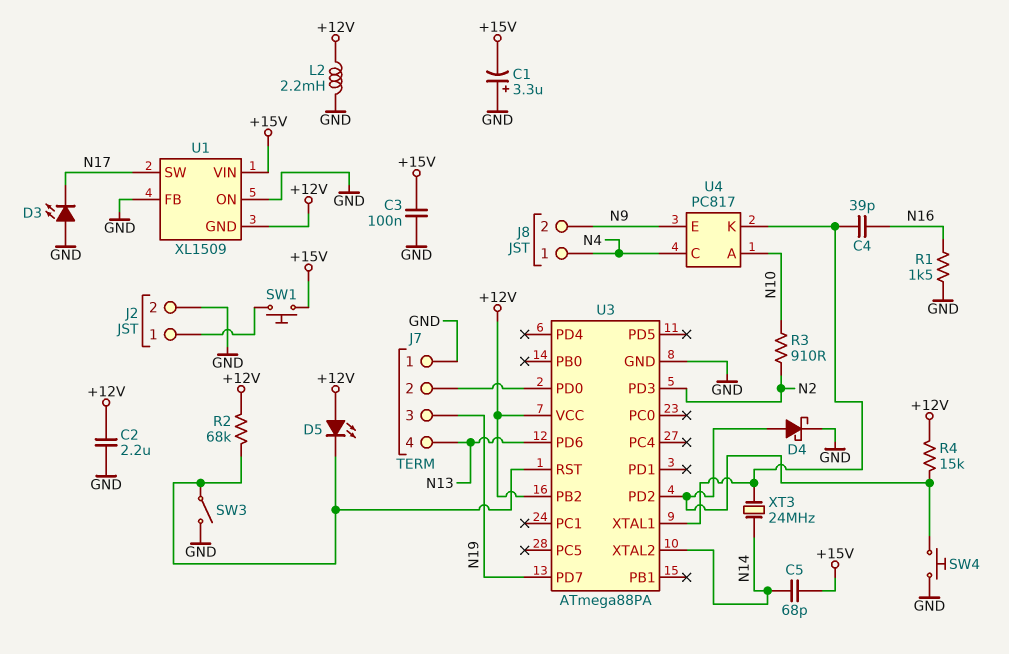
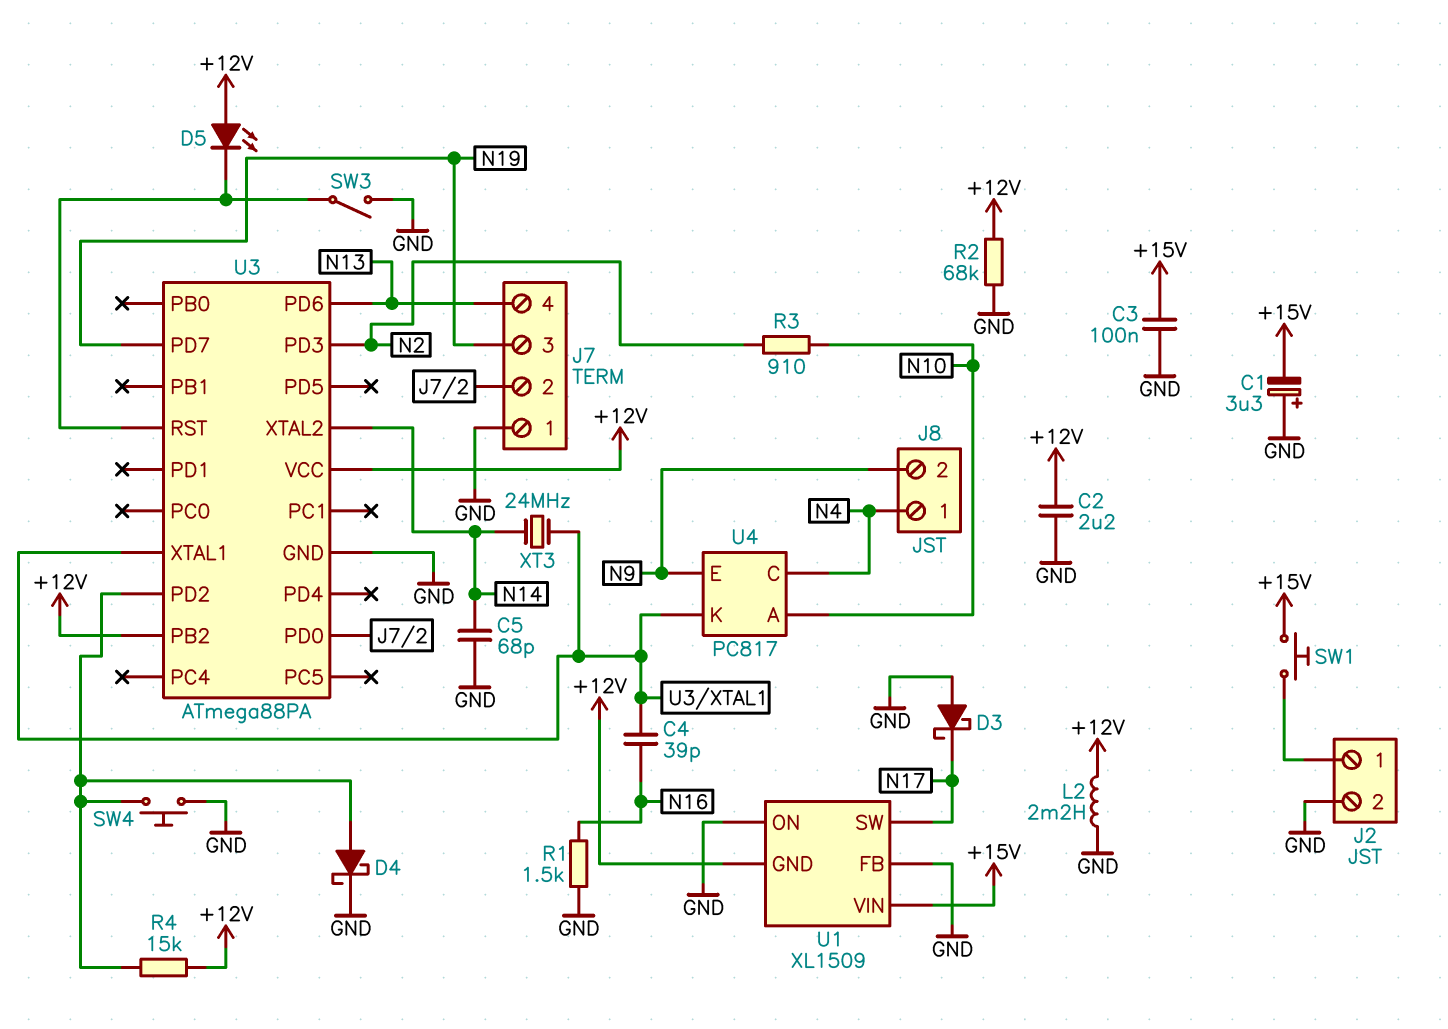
C5: 68pF (+15V, N14) -> 68pF (GND, N14)
D3: LED (A GND, K N17) -> schottky (A GND, K N17)
R2: 68k (+12V, U3/RST) -> 68k (+12V, GND)

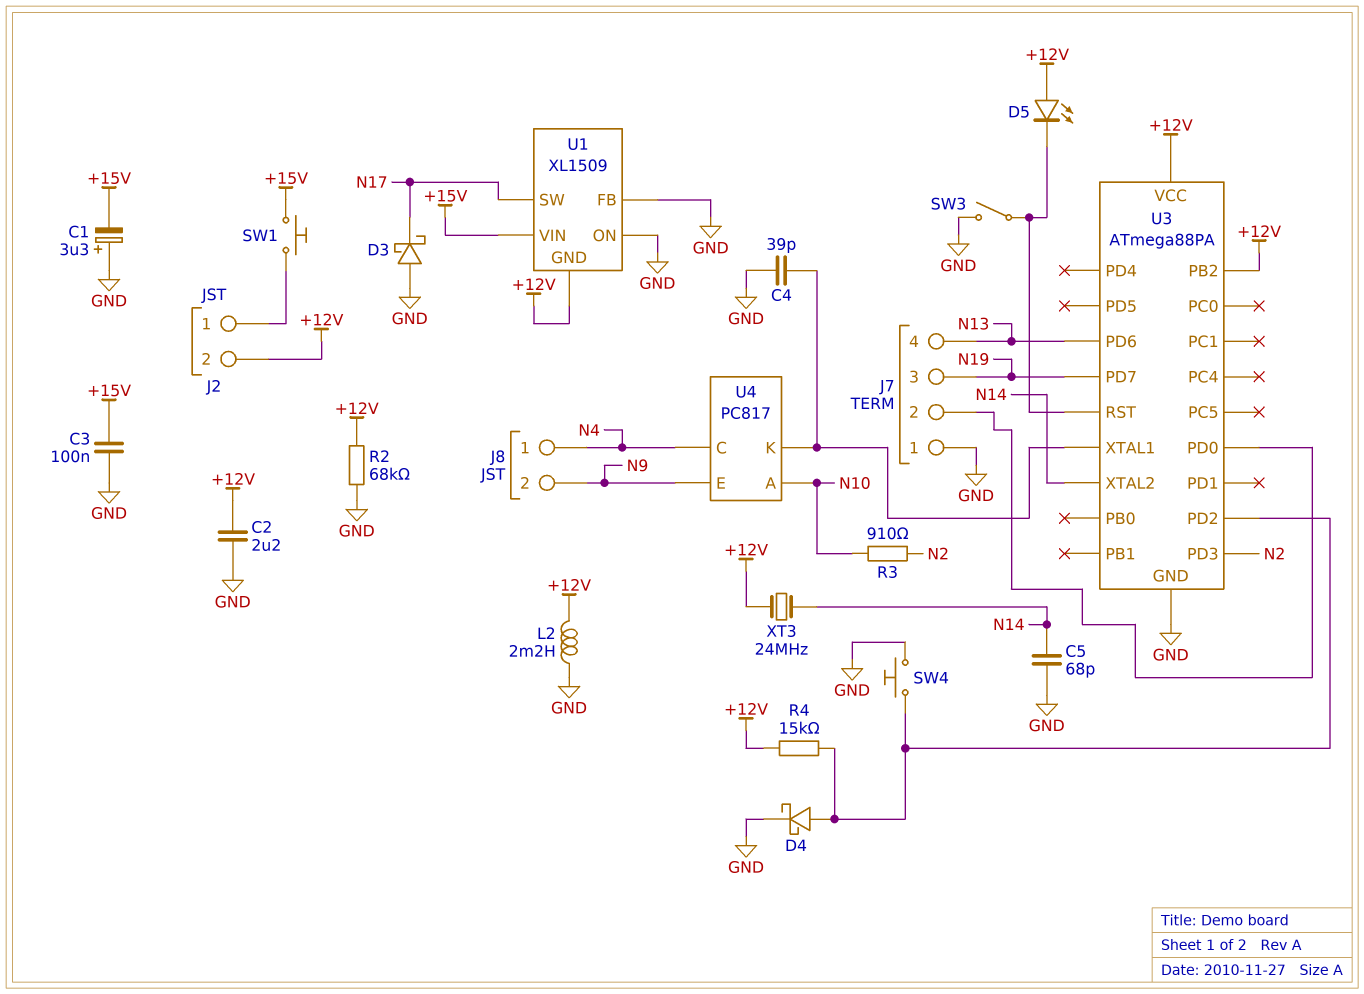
C4: 39pF (N16, U3/XTAL1) -> 39pF (GND, U3/XTAL1)
J2 pin 2: GND -> +12V
R1: 1.5k (GND, N16) -> none
XT3: 24MHz (N14, U3/XTAL1) -> 24MHz (+12V, N14)

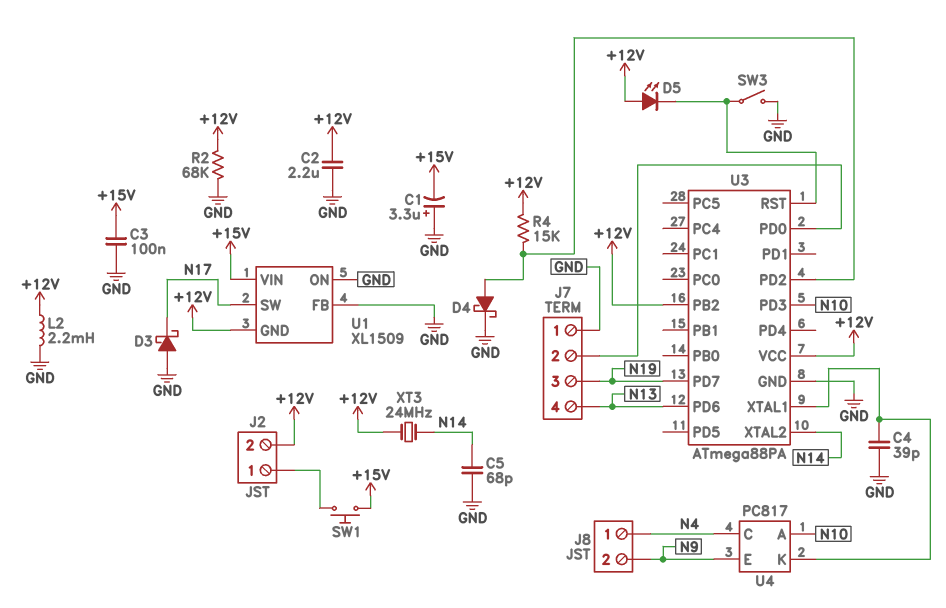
R3: 910 (N2, N10) -> none
SW4: button (GND, U3/PD2) -> none
U3 pin PD3: N2 -> N10

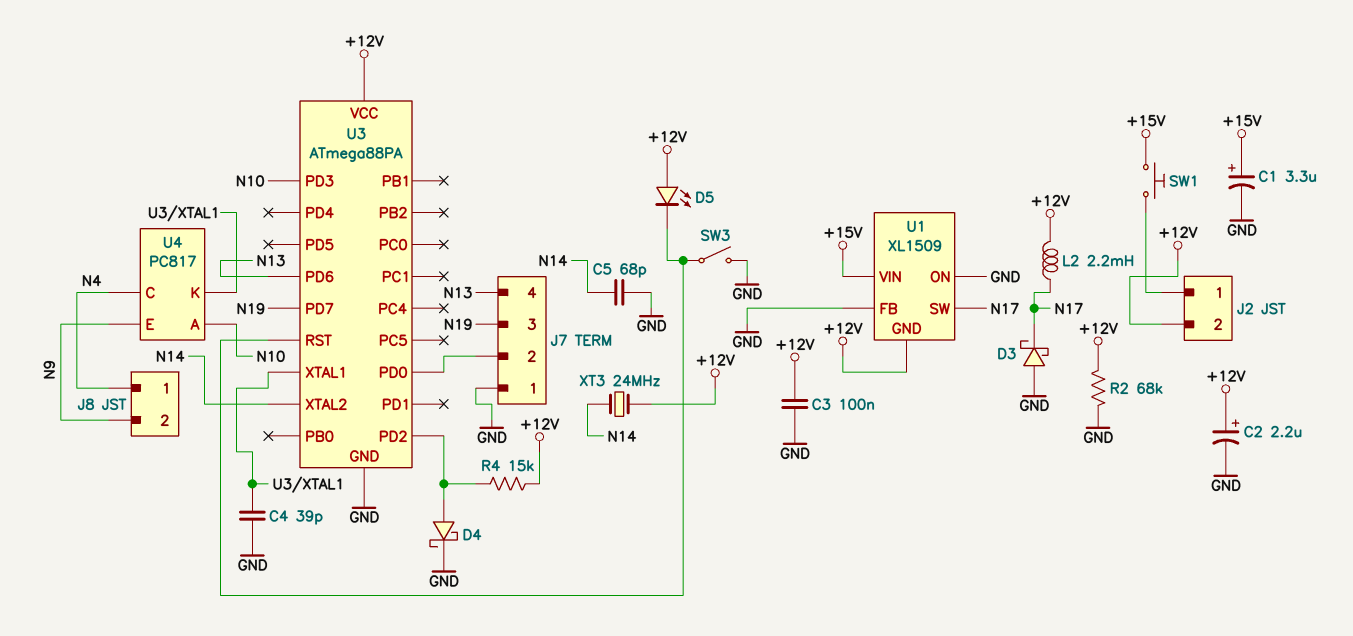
C1: 3.3uF (plus GND, minus +15V) -> 3.3uF (plus +15V, minus GND)
C2: 2.2uF (+12V, GND) -> 2.2uF (plus +12V, minus GND)
C3: 100nF (+15V, GND) -> 100nF (+12V, GND)
L2: 2.2mH (+12V, GND) -> 2.2mH (+12V, N17)
U3 pin PB2: +12V -> none

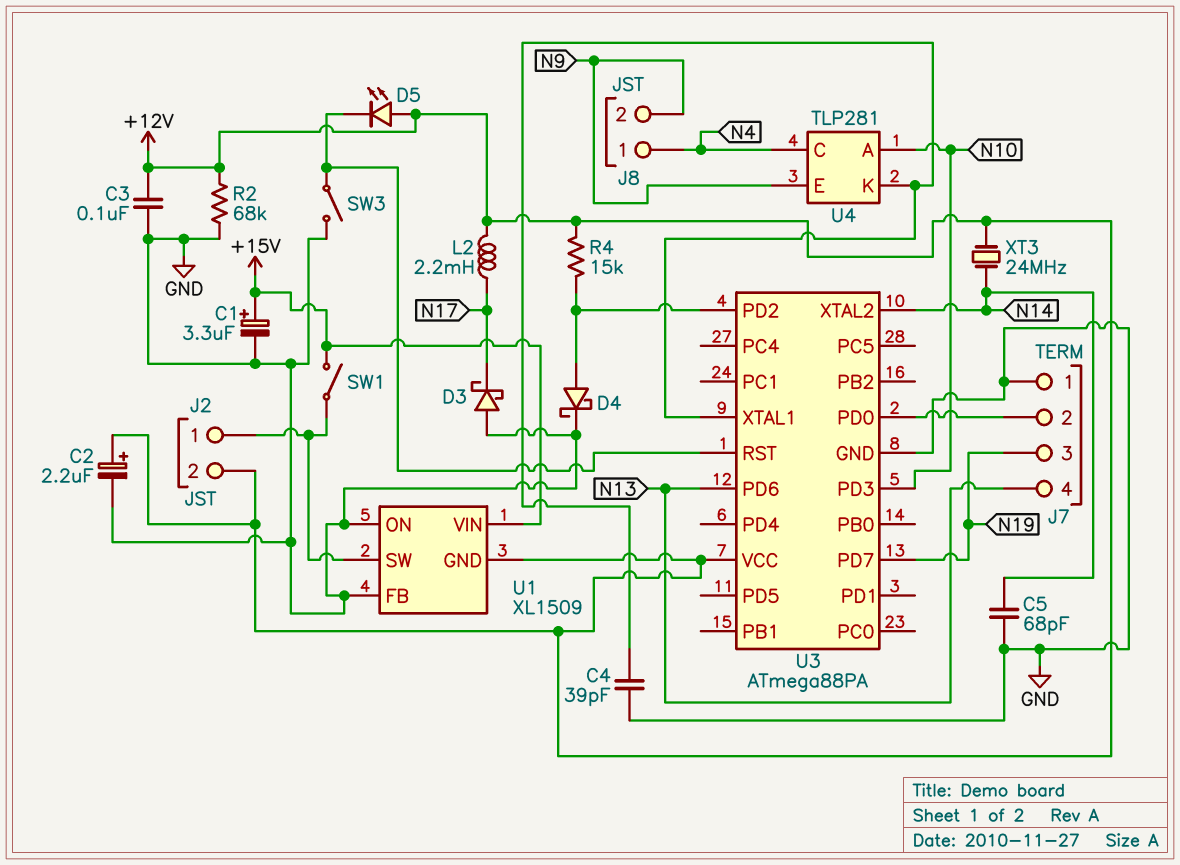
SW1: button (+15V, J2/1) -> switch (+15V, J2/1)
U1 pin SW: N17 -> J2/1
U4: PC817 -> TLP281

